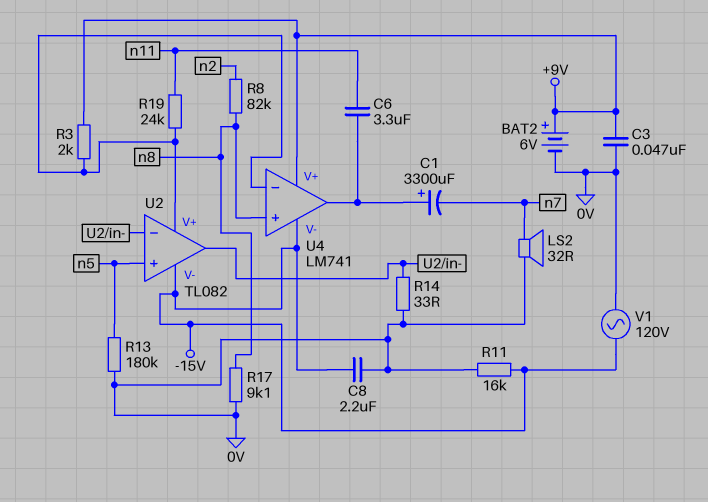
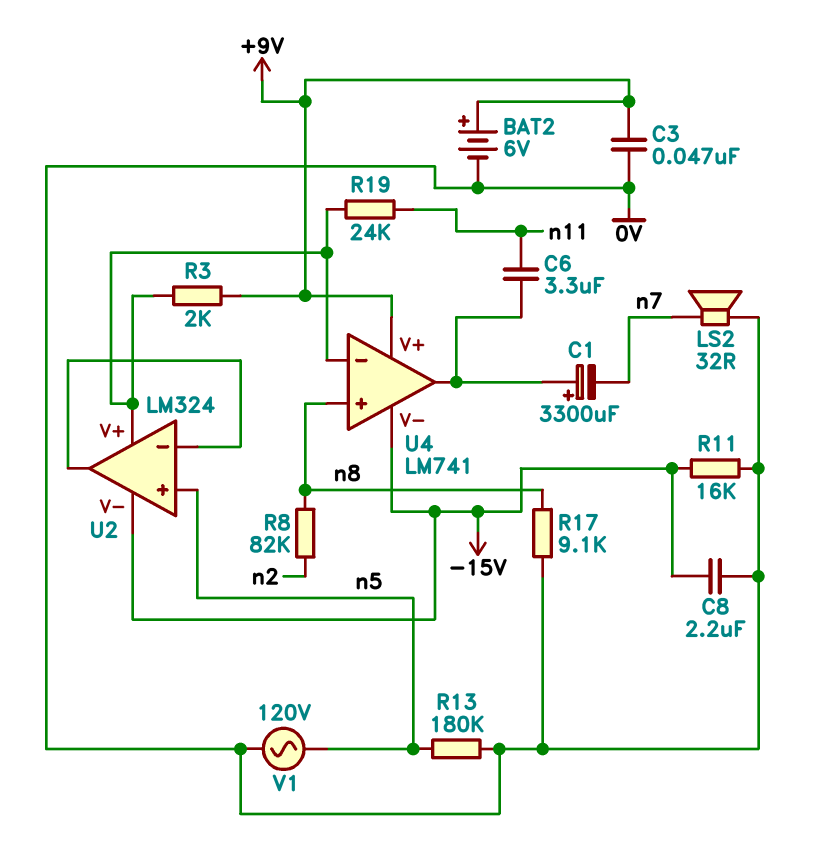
R14: 33 (0V, U2/in-) -> none
U2: TL082 -> LM324
V1: AC 120V (-15V, 0V) -> AC 120V (0V, n5)

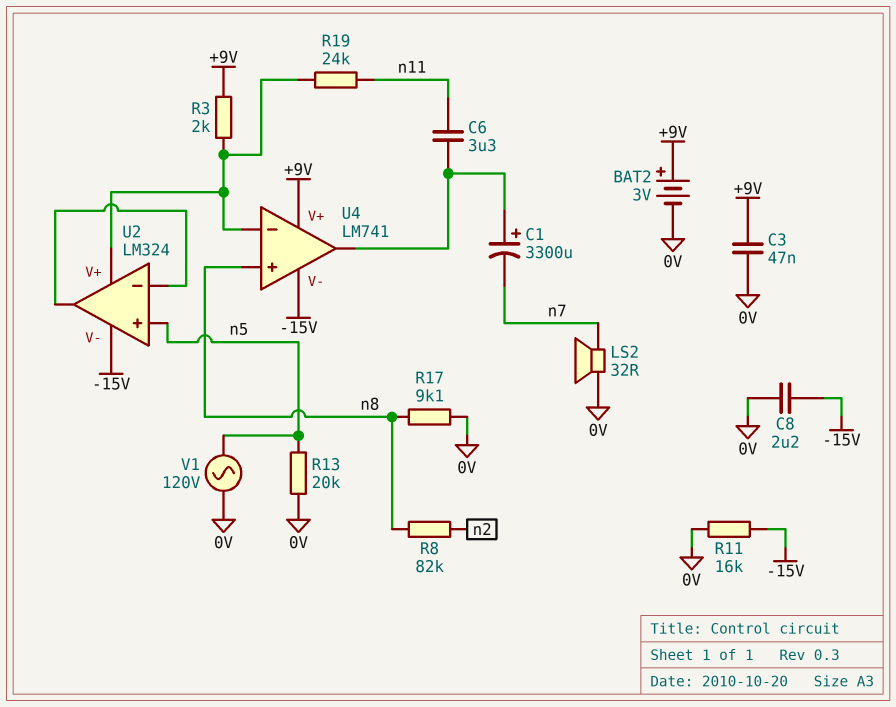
BAT2: 6V (plus +9V, minus 0V) -> 3V (plus +9V, minus 0V)
R13: 180k (0V, n5) -> 20k (0V, n5)

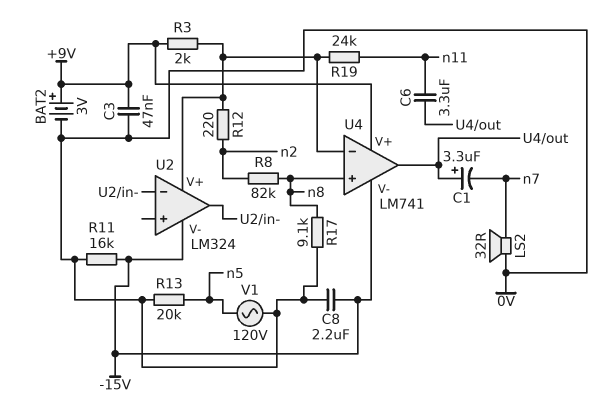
C1: 3300uF (plus U4/out, minus n7) -> 3.3uF (plus U4/out, minus n7)
R12: none -> 220 (U2/V+, n2)
U2 pin in+: n5 -> none

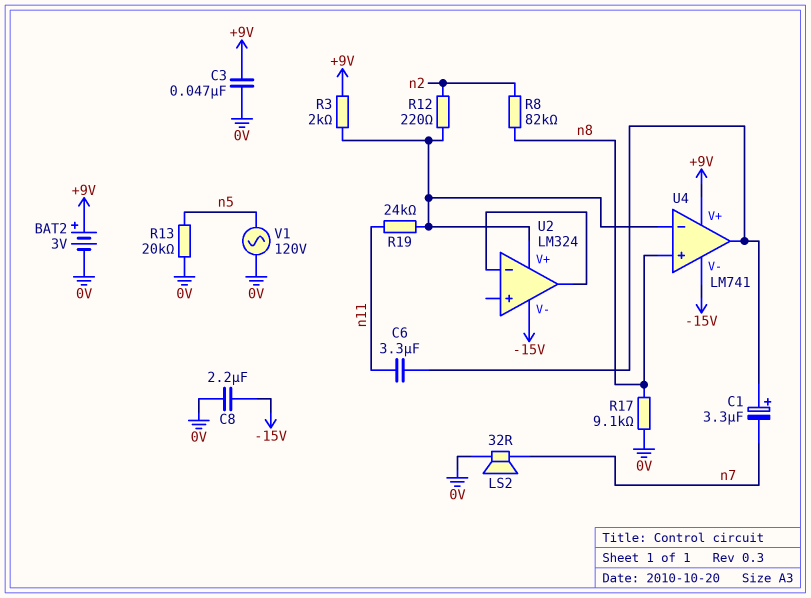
R11: 16k (-15V, 0V) -> none

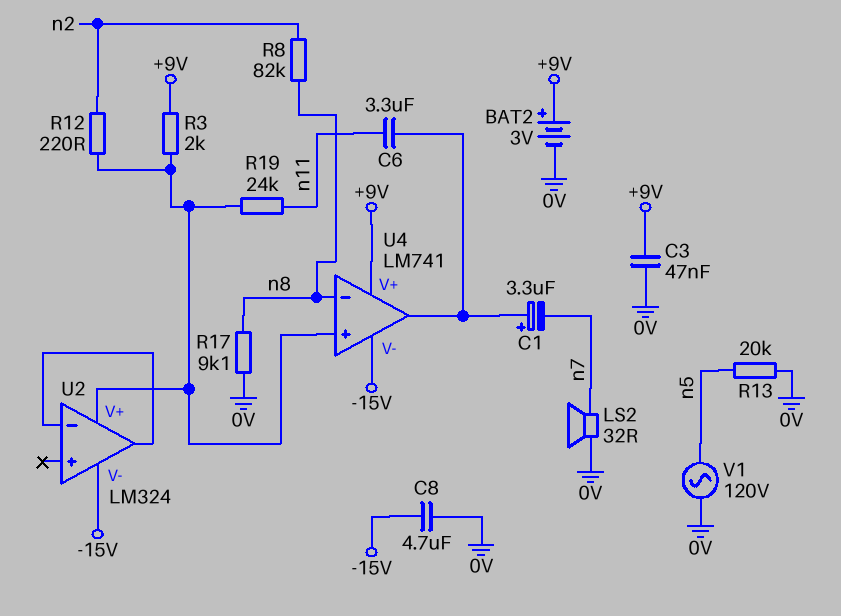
C8: 2.2uF (-15V, 0V) -> 4.7uF (-15V, 0V)
U4 pin in+: n8 -> U2/V+
U4 pin in-: U2/V+ -> n8

